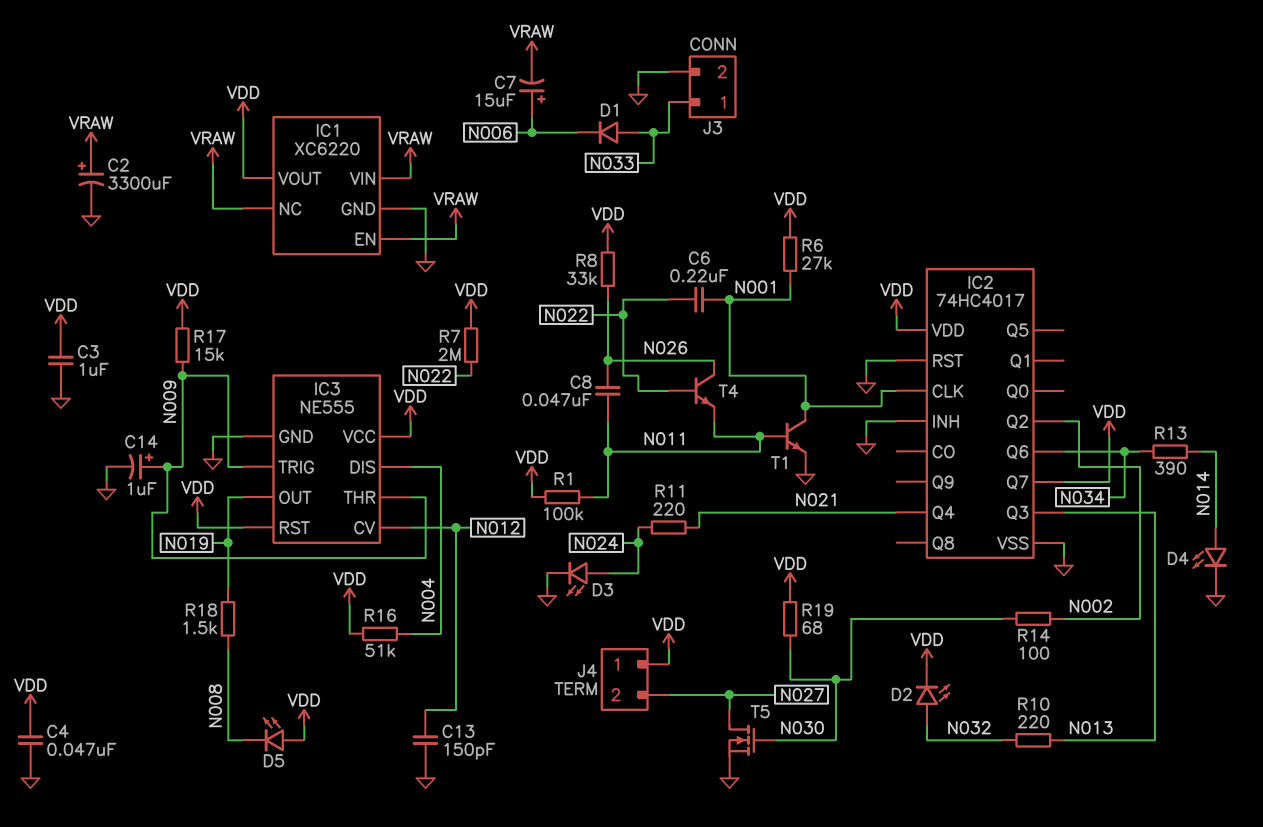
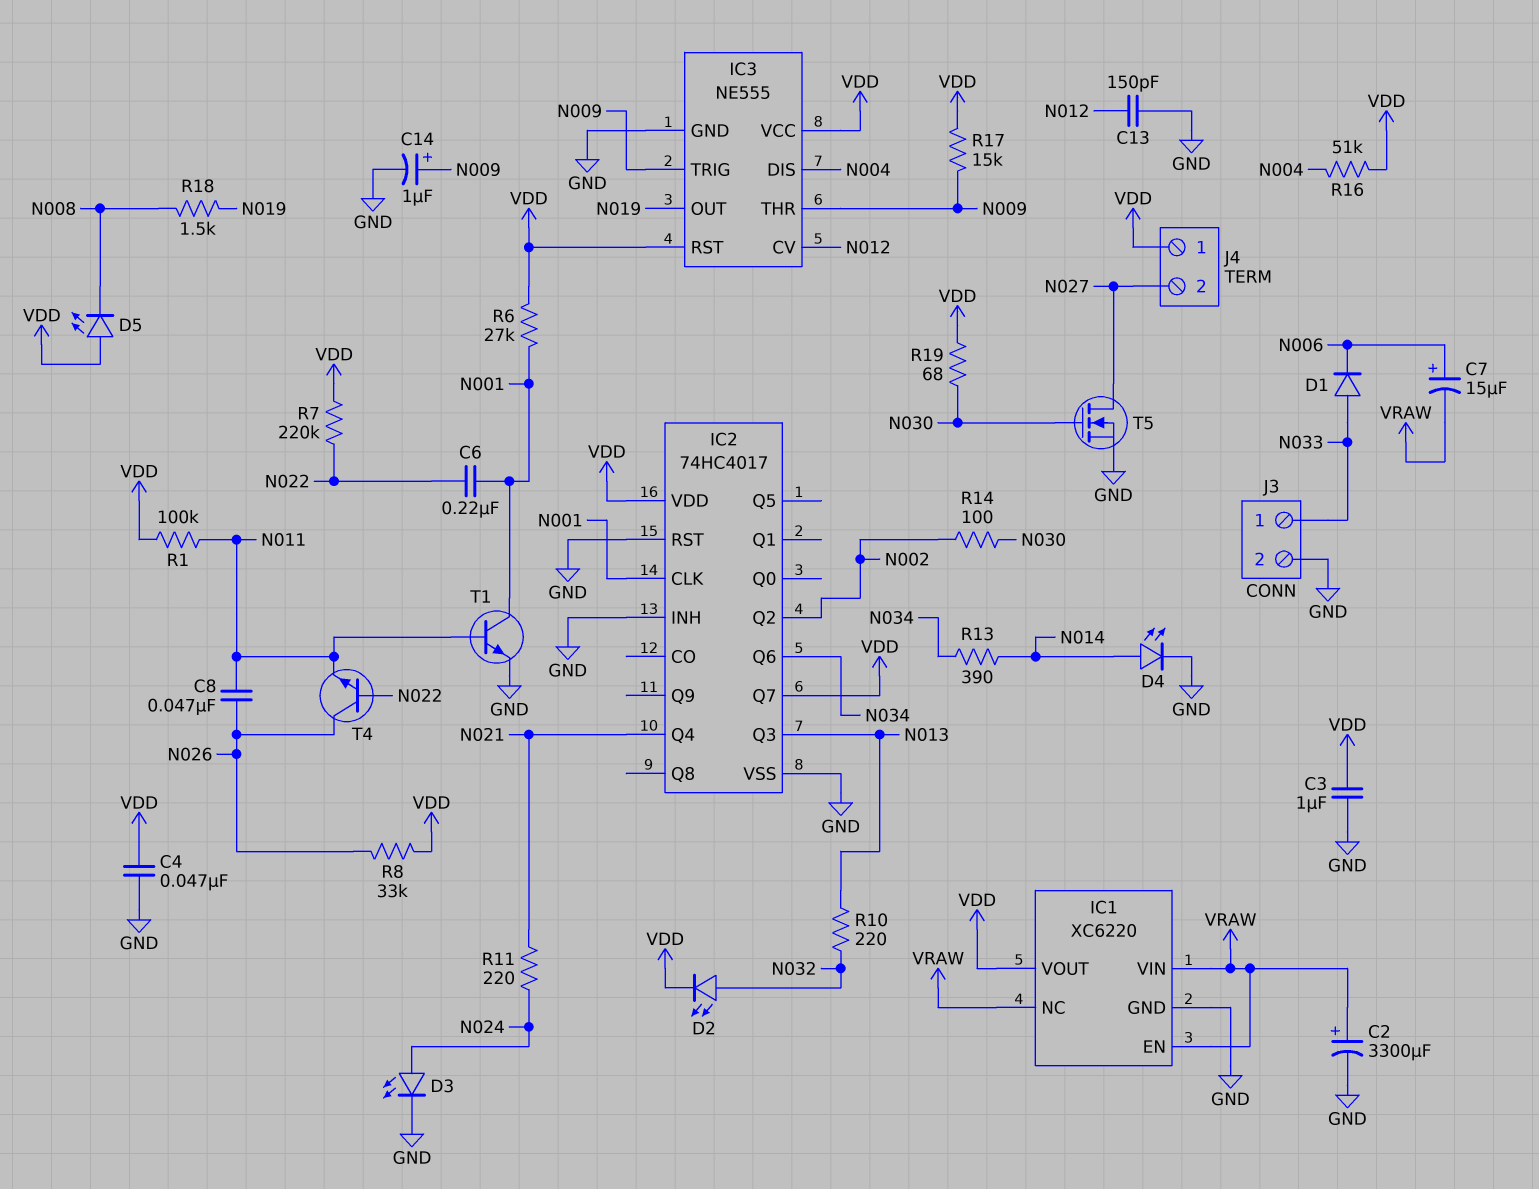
R7: 2M (N022, VDD) -> 220k (N022, VDD)

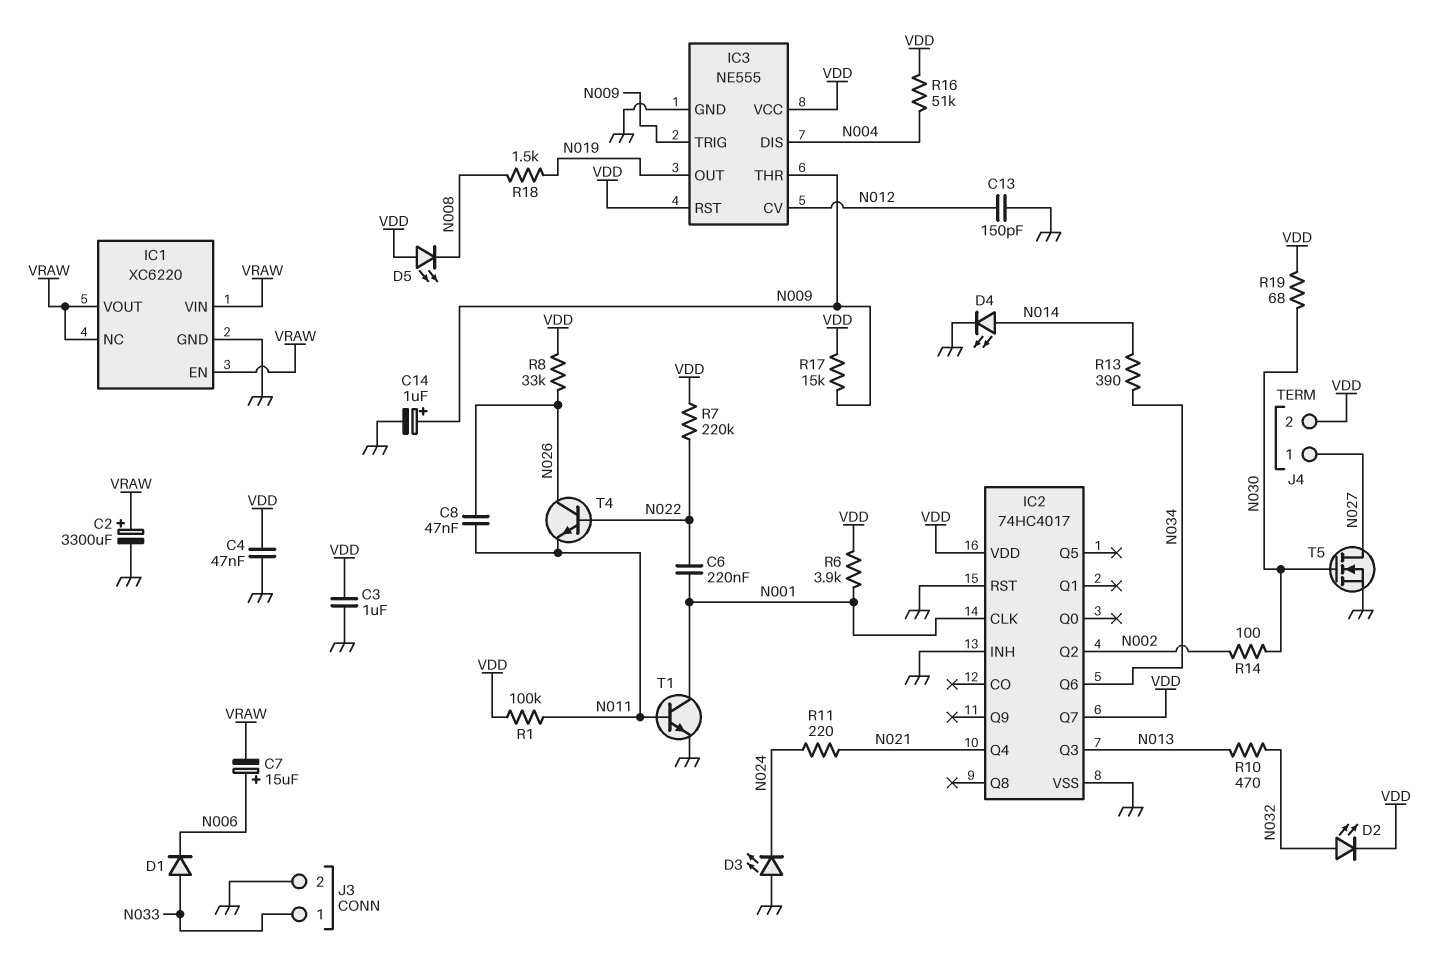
D3: LED (A N024, K GND) -> LED (A GND, K N024)
IC1 pin VOUT: VDD -> VRAW
J4 pin 1: VDD -> N027
J4 pin 2: N027 -> VDD
R6: 27k (N001, VDD) -> 3.9k (N001, VDD)
R10: 220 (N013, N032) -> 470 (N013, N032)

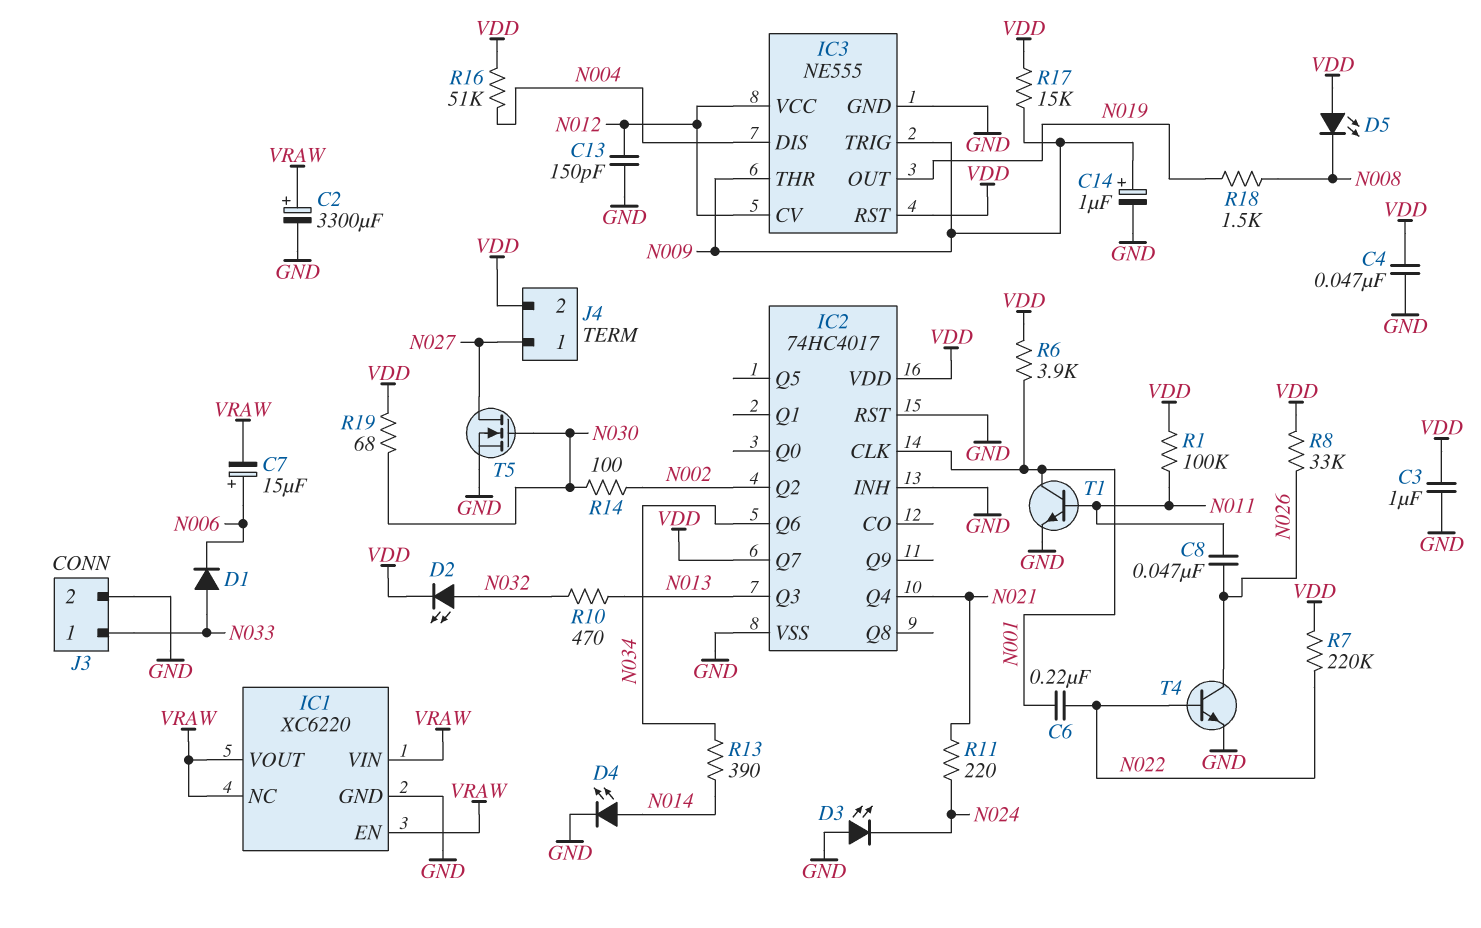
IC3 pin VCC: VDD -> N012
T4: NPN (B N022, C N026, E N011) -> NPN (B N022, C N026, E GND)

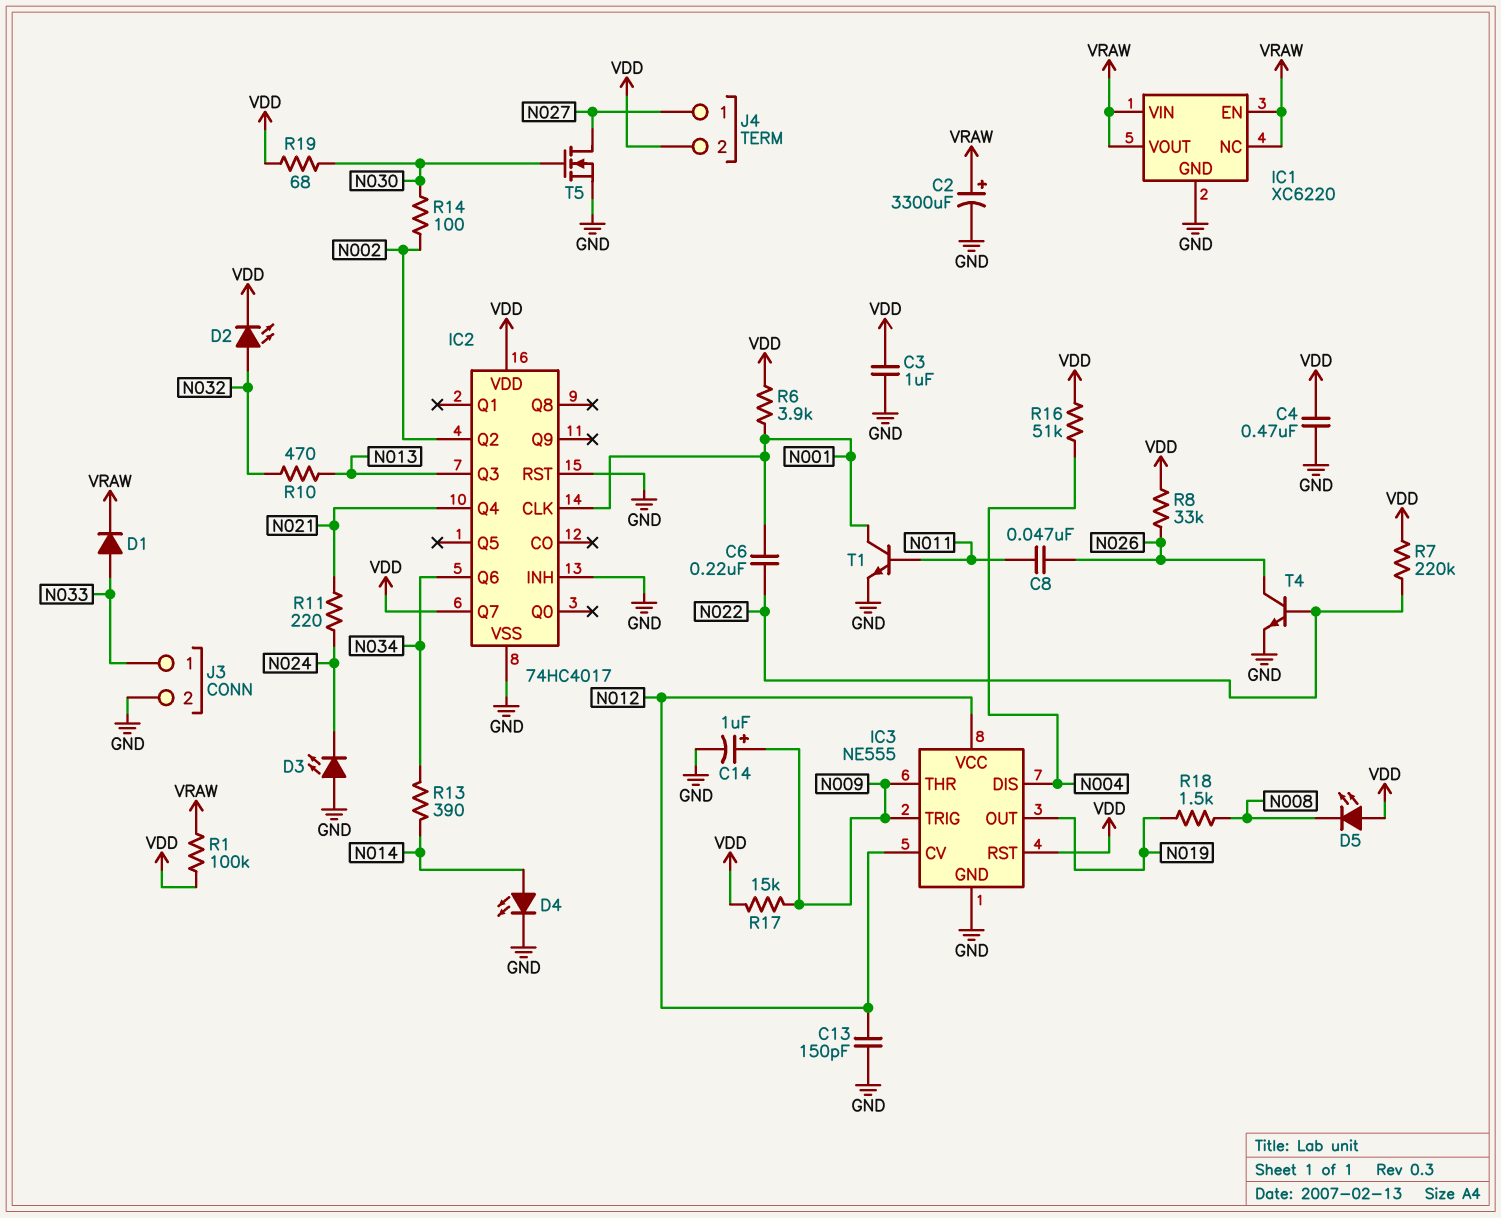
C4: 47nF (GND, VDD) -> 470nF (GND, VDD)
C7: 15uF (plus N006, minus VRAW) -> none
D1: diode (A N033, K N006) -> diode (A N033, K VRAW)
R1: 100k (N011, VDD) -> 100k (VDD, VRAW)

